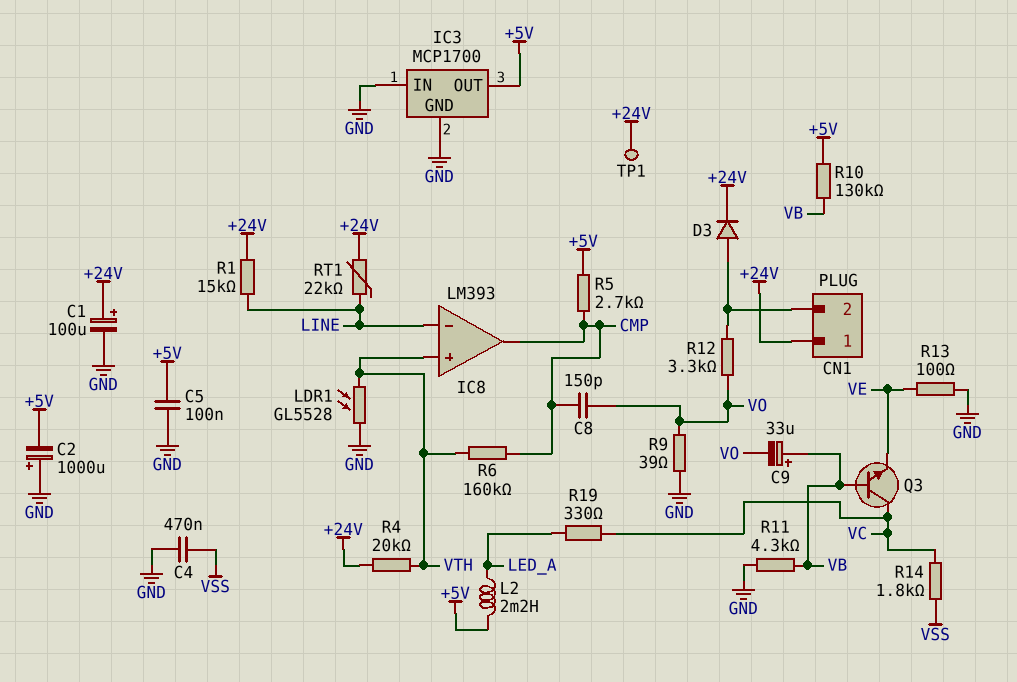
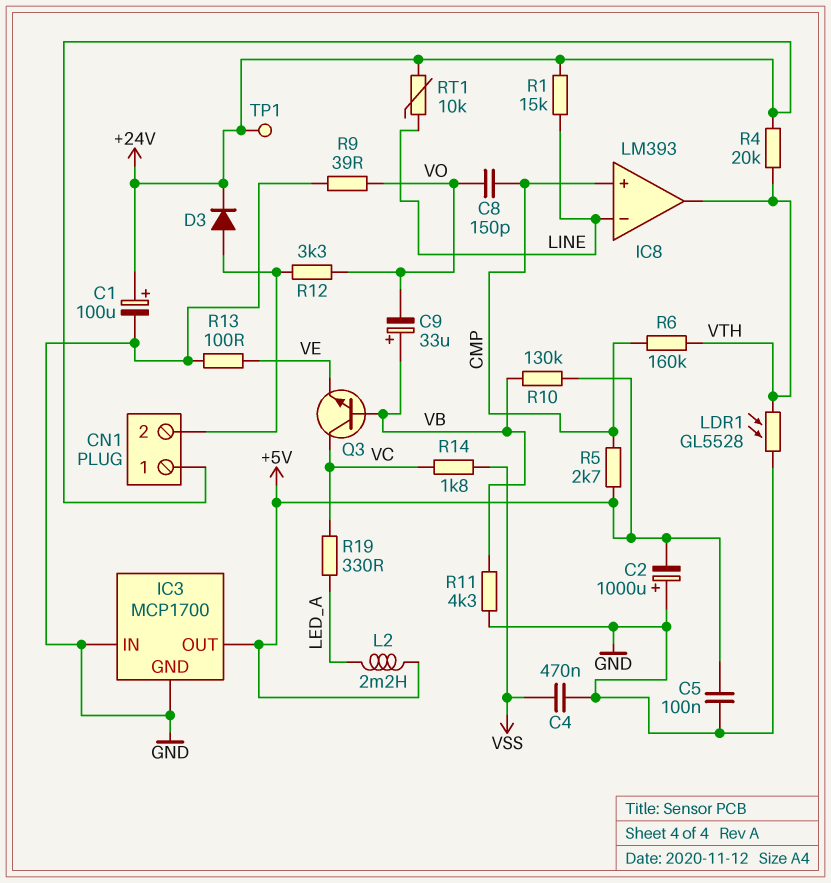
IC8 pin in+: VTH -> CMP
IC8 pin out: CMP -> VTH
RT1: 22k (+24V, LINE) -> 10k (+24V, LINE)

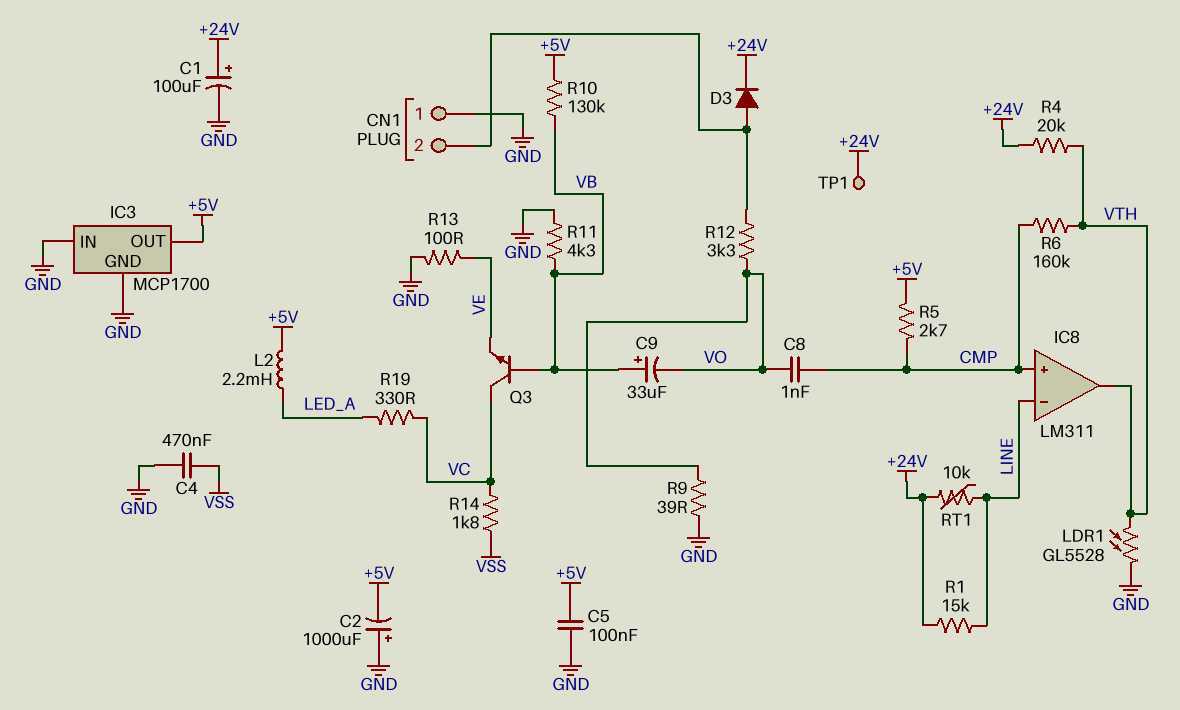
C8: 150pF (CMP, VO) -> 1nF (CMP, VO)
CN1 pin 1: +24V -> GND
IC8: LM393 -> LM311

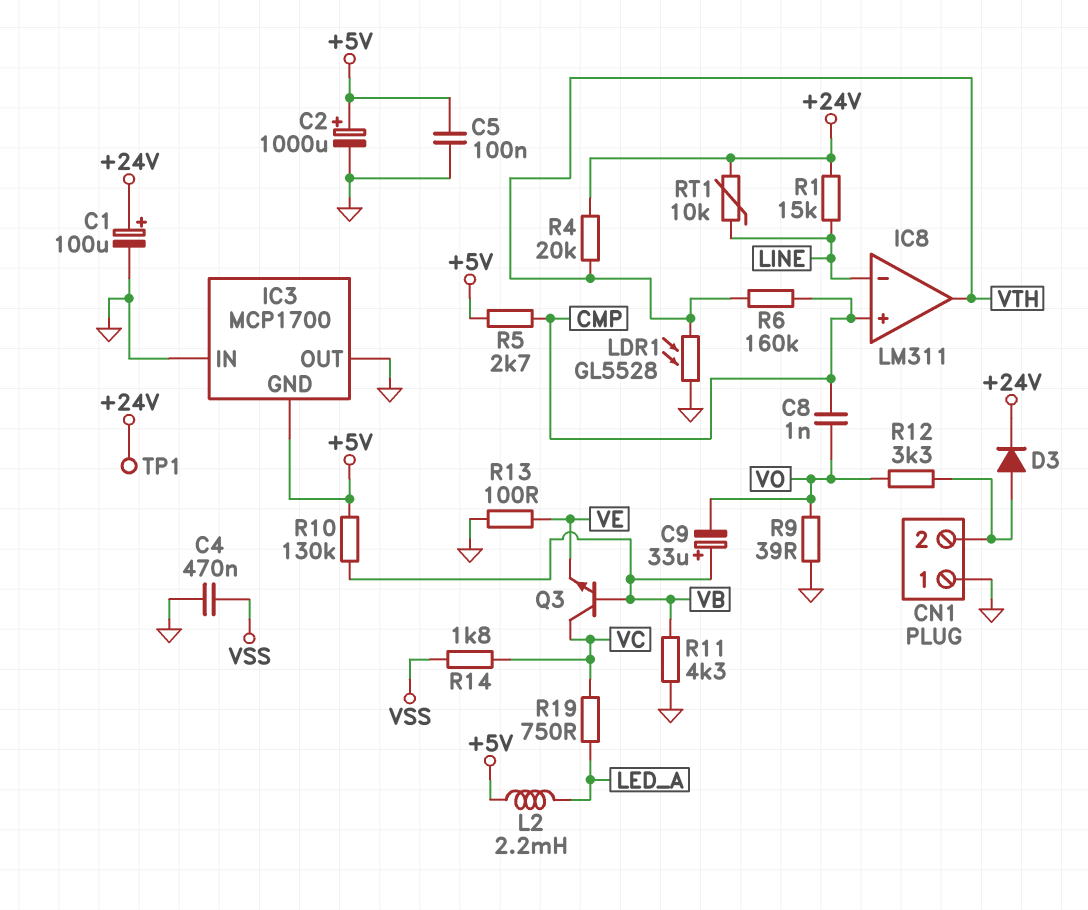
C2: 1000uF (plus GND, minus +5V) -> 1000uF (plus +5V, minus GND)
IC3 pin GND: GND -> +5V
IC3 pin OUT: +5V -> GND
R19: 330 (LED_A, VC) -> 750 (LED_A, VC)

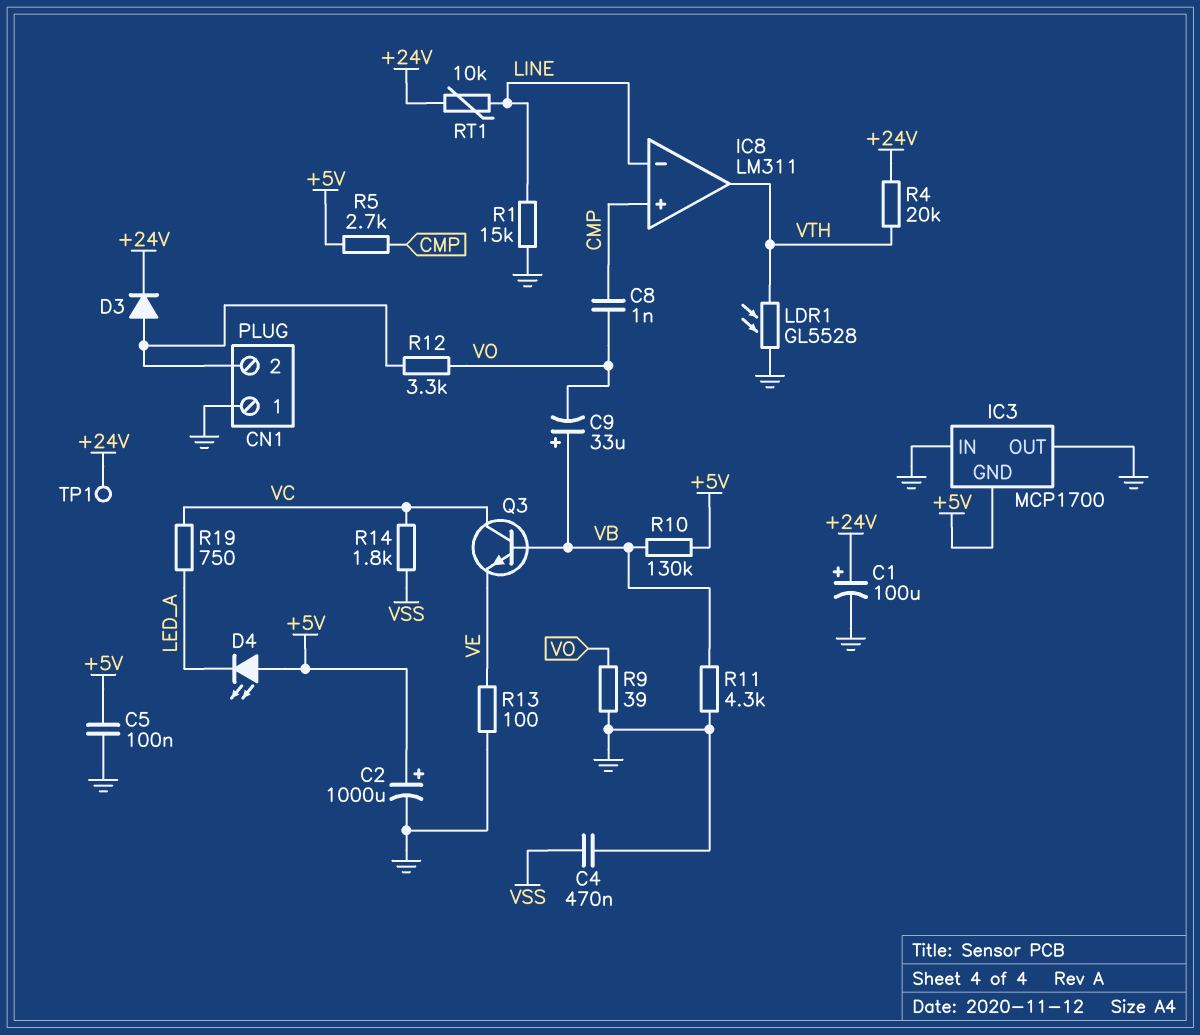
D4: none -> LED (A +5V, K LED_A)
L2: 2.2mH (+5V, LED_A) -> none
R1: 15k (+24V, LINE) -> 15k (GND, LINE)
R6: 160k (CMP, VTH) -> none

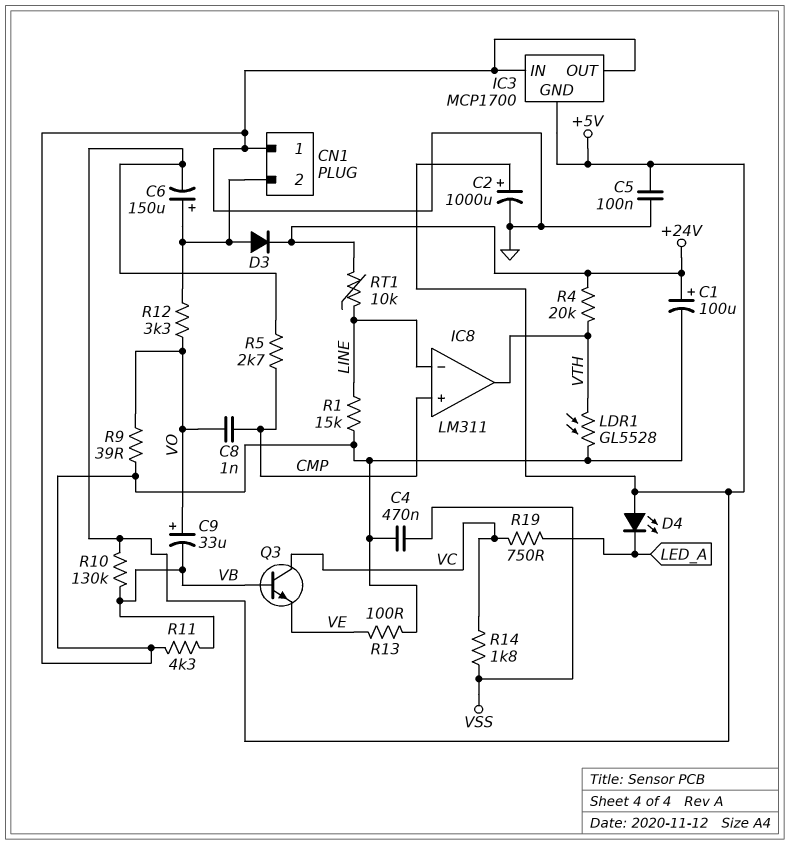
C6: none -> 150uF (plus CN1/2, minus +5V)
C9: 33uF (plus VB, minus VO) -> 33uF (plus VO, minus VB)
TP1: test point (+24V) -> none

